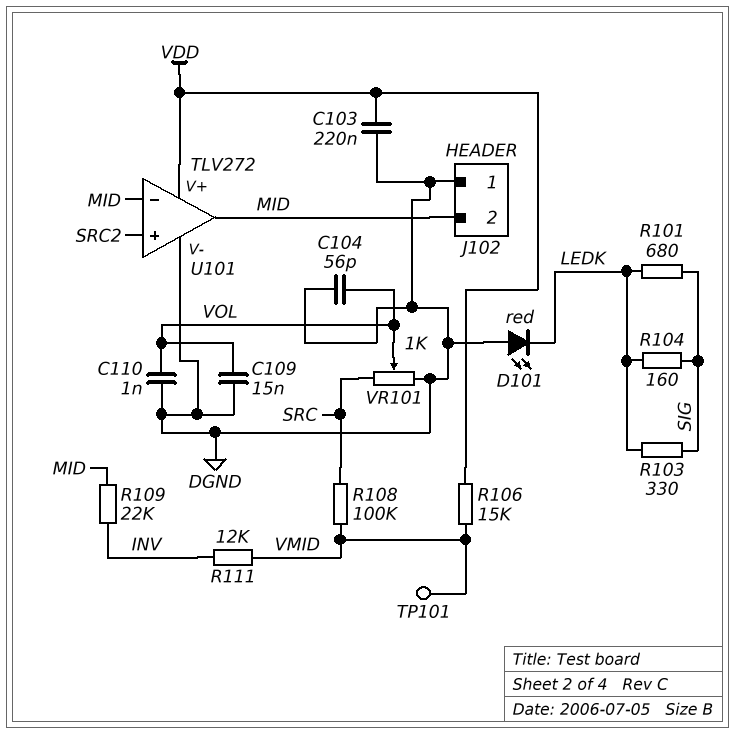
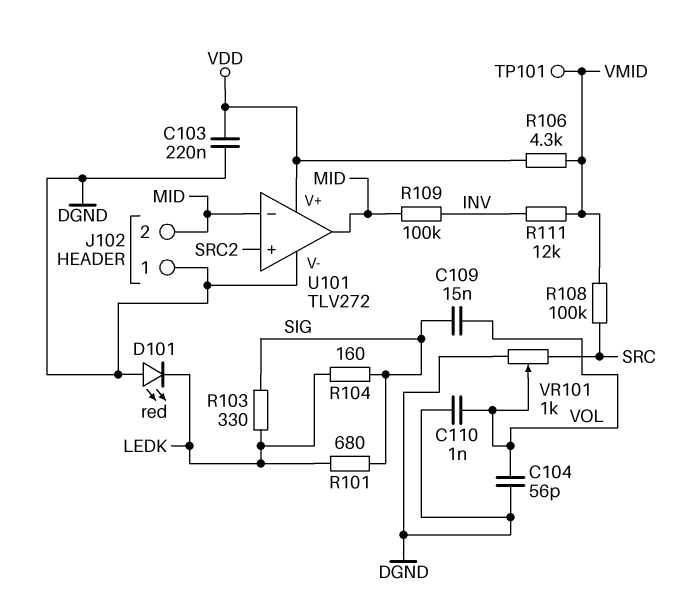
C109: 15nF (DGND, VOL) -> 15nF (SIG, VOL)
R106: 15k (VDD, VMID) -> 4.3k (VDD, VMID)
R109: 22k (INV, MID) -> 100k (INV, MID)

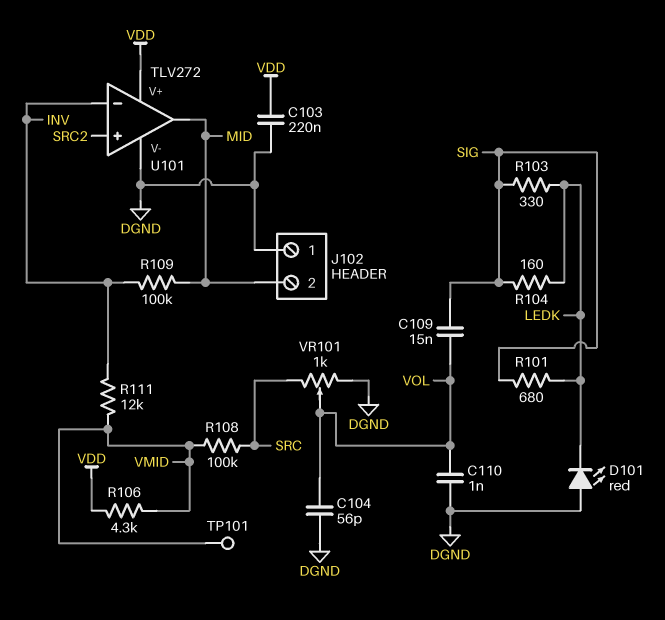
U101 pin in-: MID -> INV

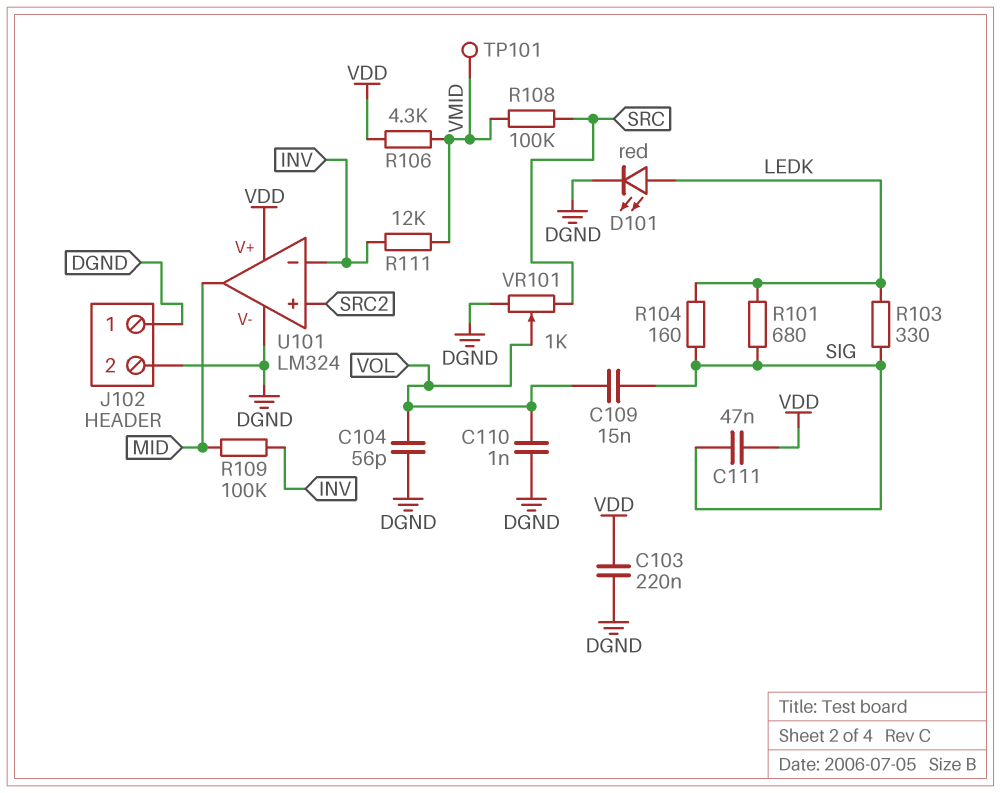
C111: none -> 47nF (SIG, VDD)
D101: LED red (A DGND, K LEDK) -> LED red (A LEDK, K DGND)
J102 pin 2: MID -> DGND
U101: TLV272 -> LM324

